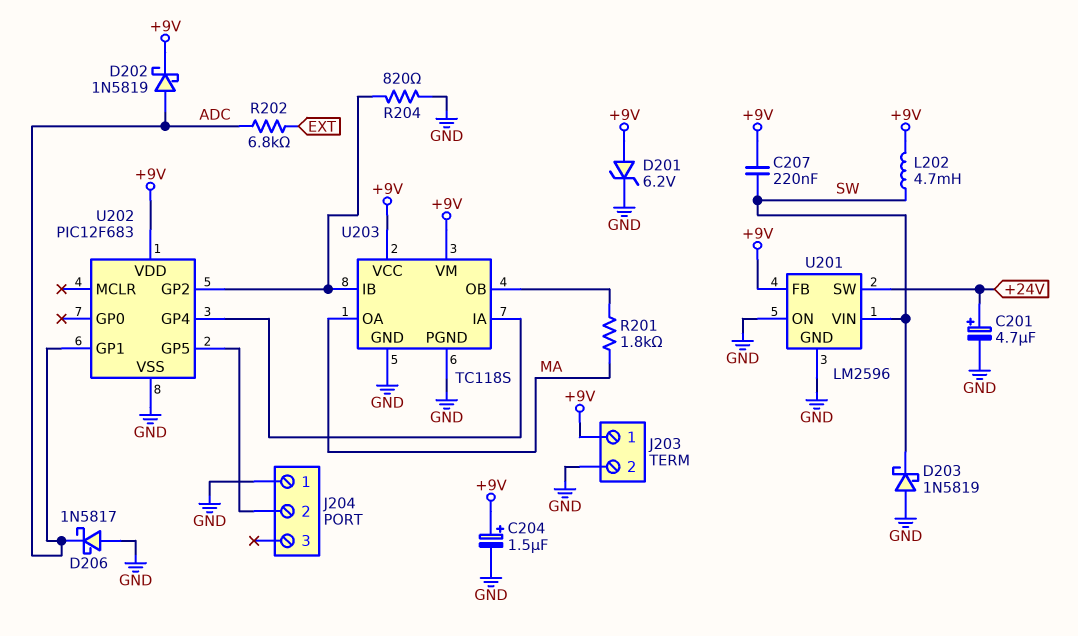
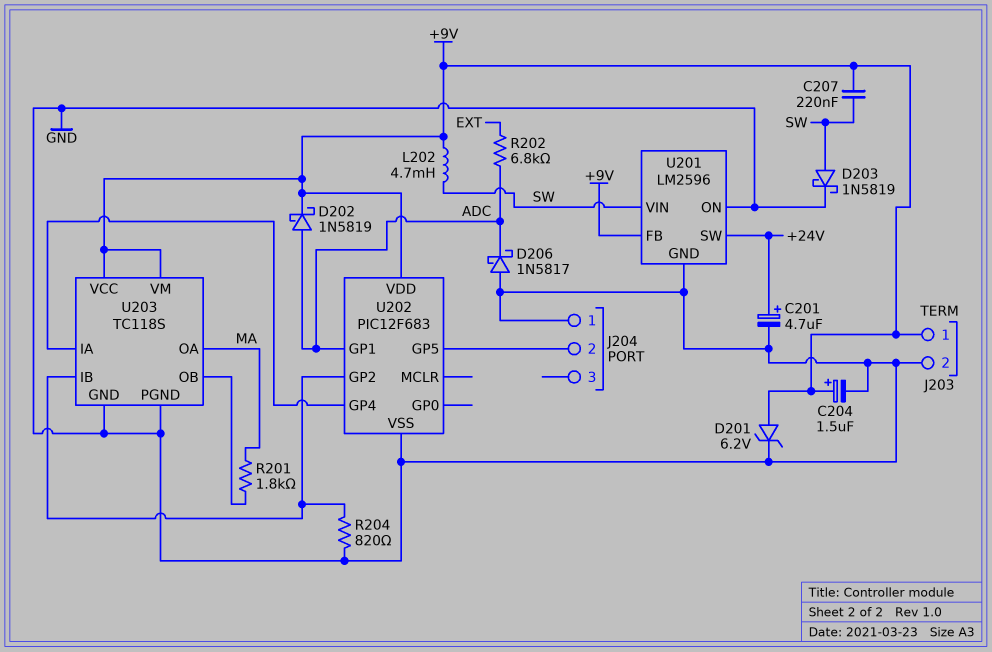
D203: schottky 1N5819 (A GND, K SW) -> schottky 1N5819 (A SW, K GND)

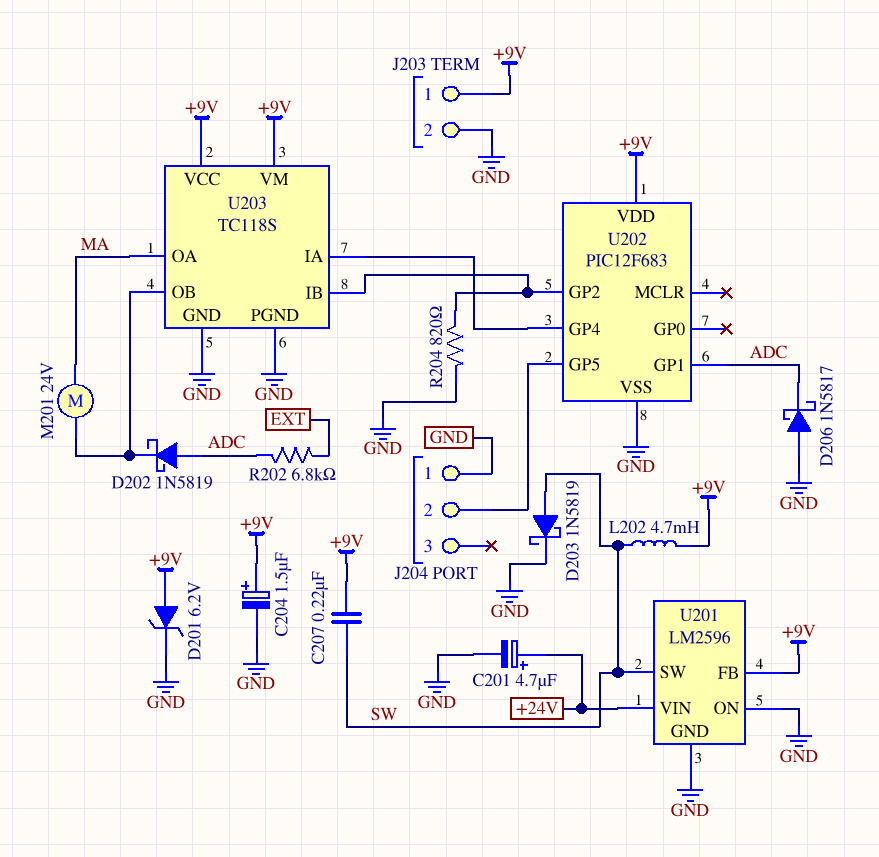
D202: schottky 1N5819 (A ADC, K +9V) -> schottky 1N5819 (A ADC, K U203/OB)
M201: none -> motor 24V (MA, U203/OB)
R201: 1.8k (MA, U203/OB) -> none
U201 pin SW: +24V -> SW
U201 pin VIN: SW -> +24V

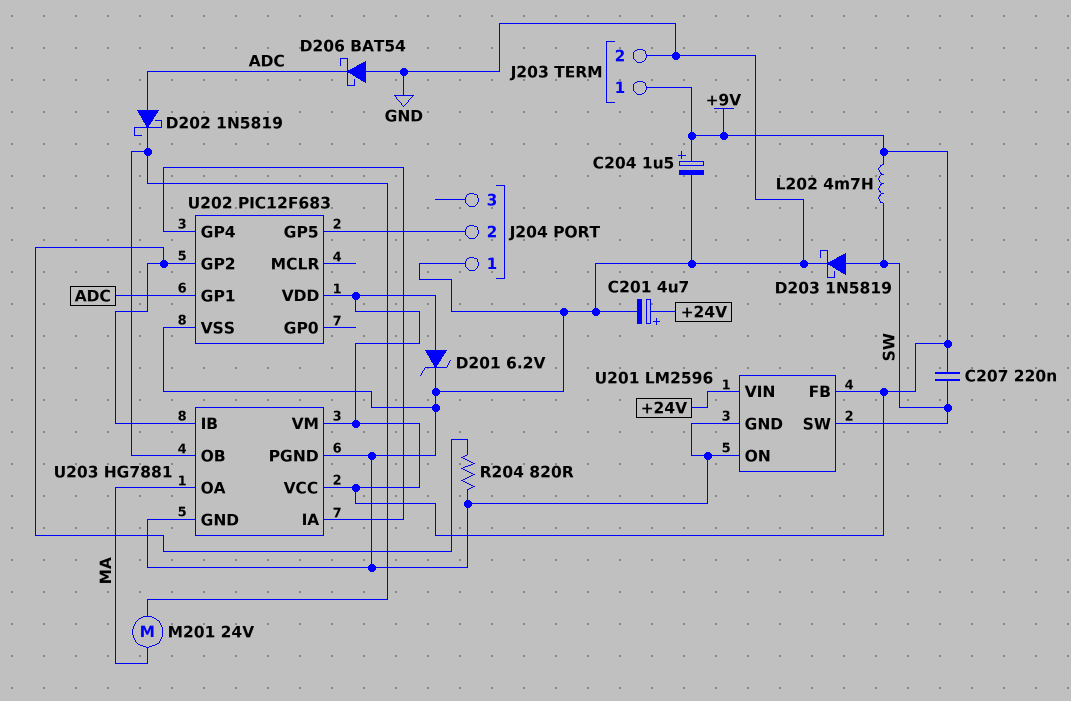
D206: schottky 1N5817 (A GND, K ADC) -> schottky BAT54 (A GND, K ADC)
R202: 6.8k (ADC, EXT) -> none
U203: TC118S -> HG7881

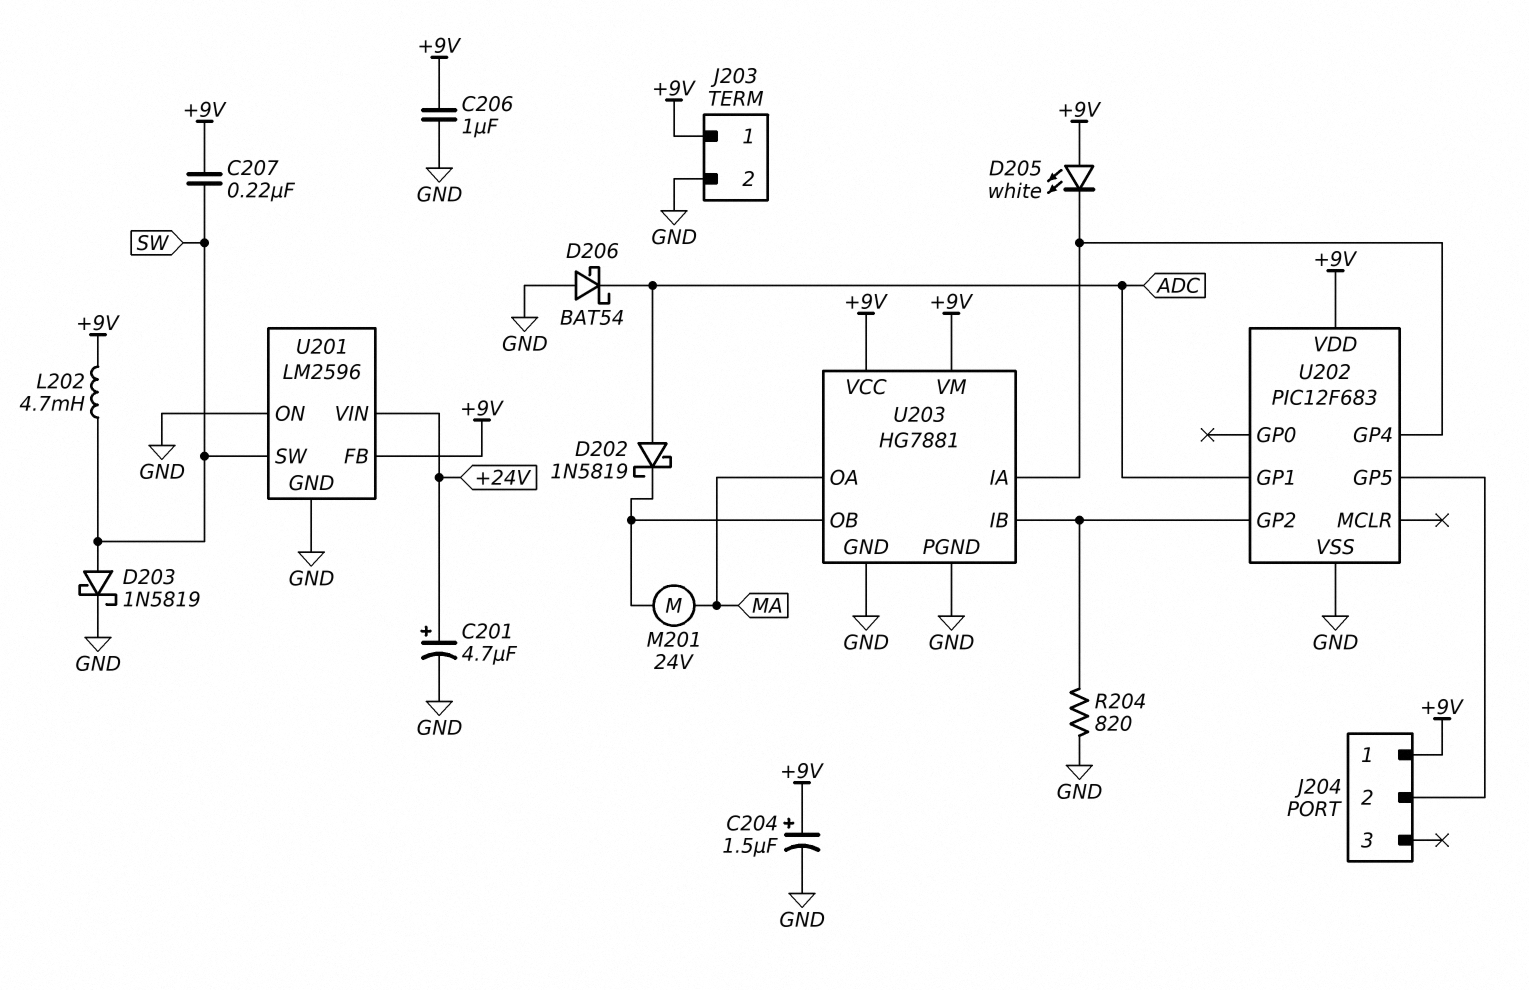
C206: none -> 1uF (+9V, GND)
D201: zener 6.2V (A +9V, K GND) -> none
D205: none -> LED white (A +9V, K U202/GP4)
J204 pin 1: GND -> +9V

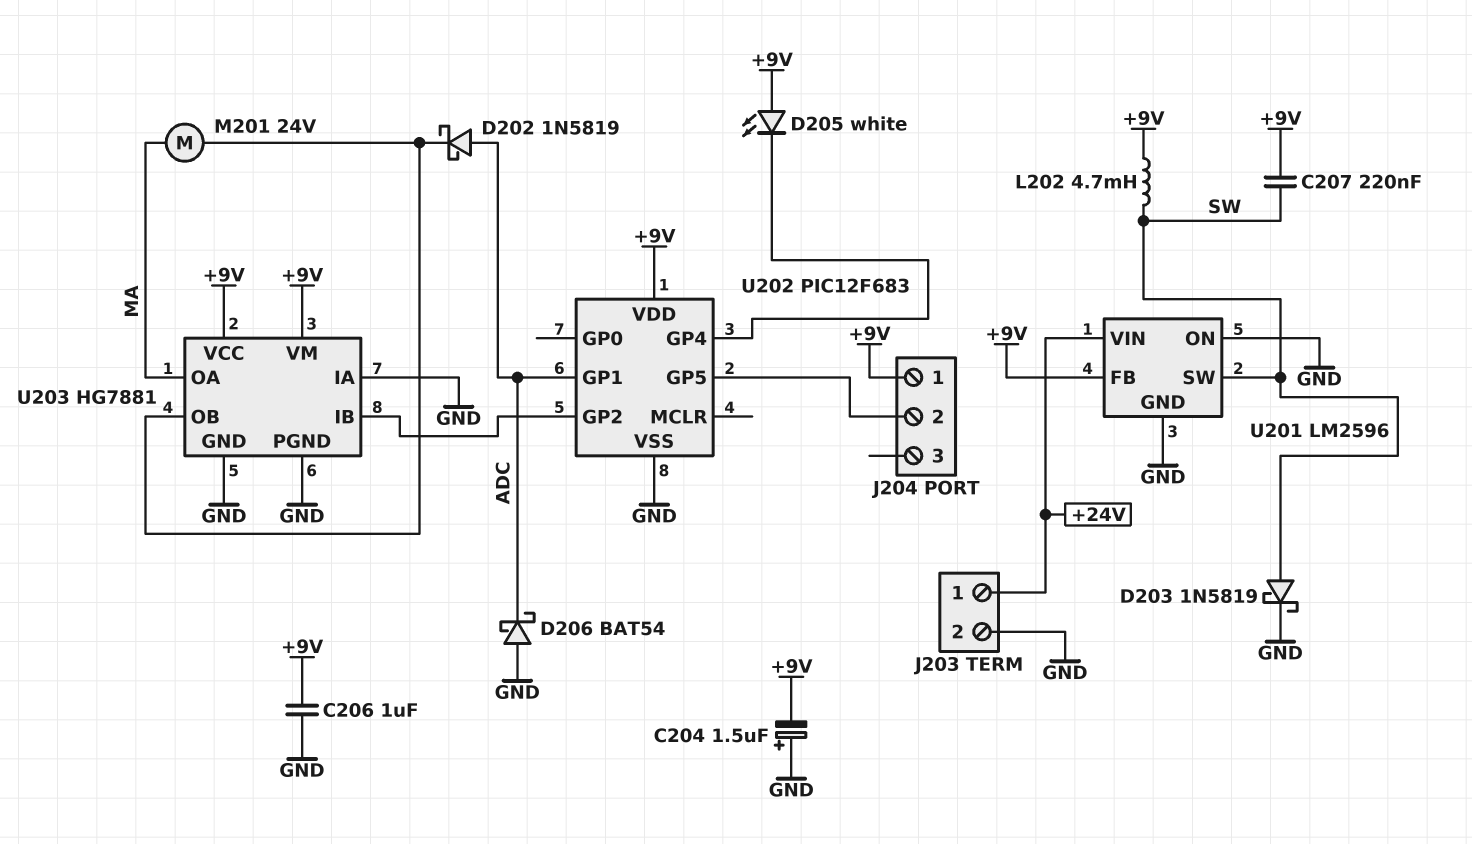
C201: 4.7uF (plus +24V, minus GND) -> none
C204: 1.5uF (plus +9V, minus GND) -> 1.5uF (plus GND, minus +9V)
J203 pin 1: +9V -> +24V
R204: 820 (GND, U202/GP2) -> none
U203 pin IA: U202/GP4 -> GND

